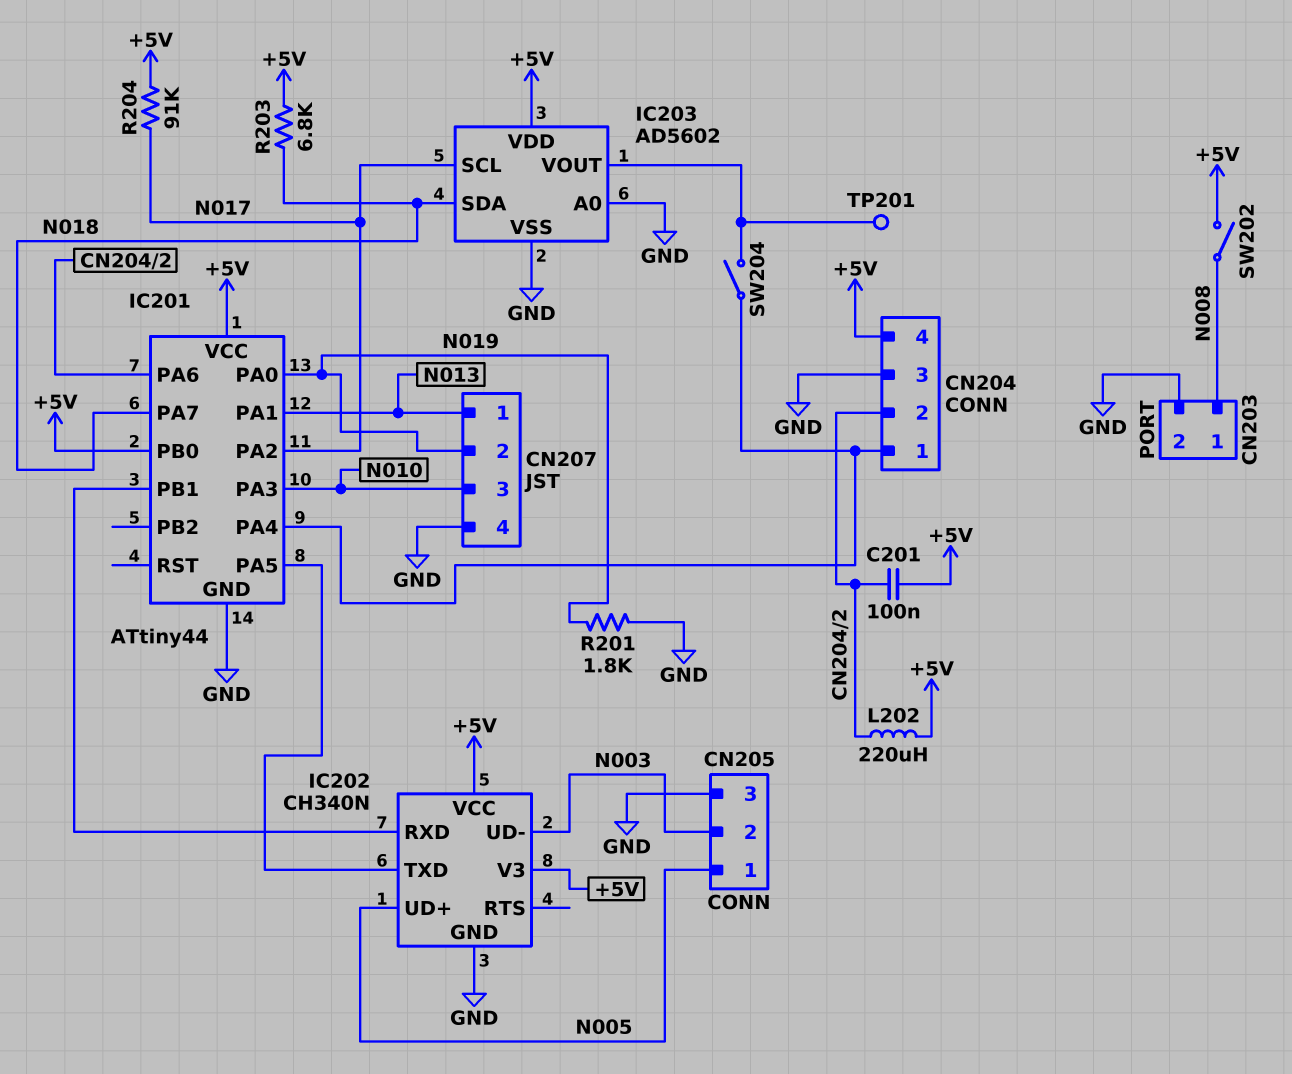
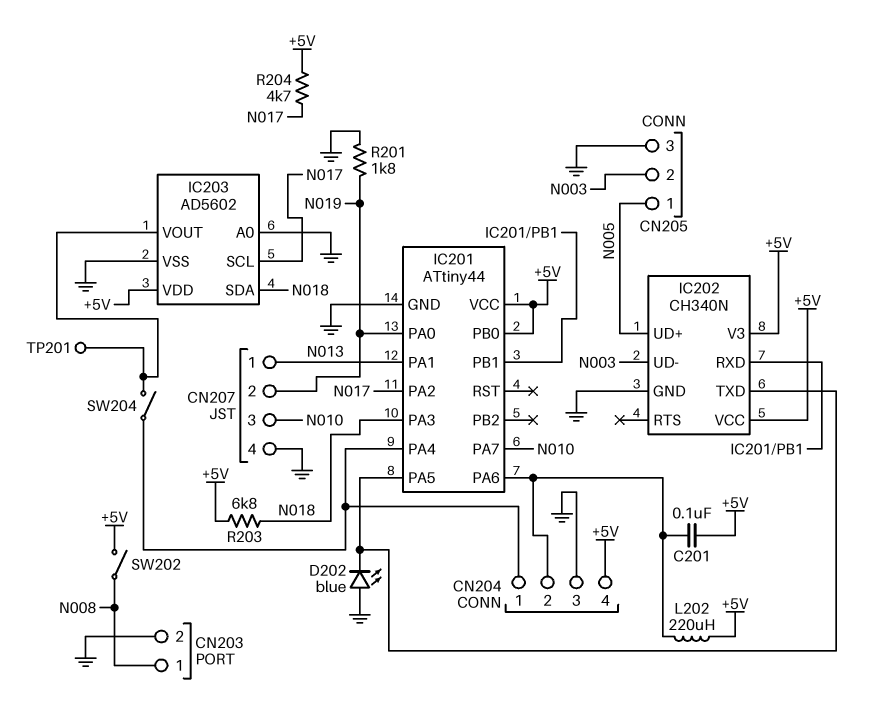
D202: none -> LED blue (A GND, K IC201/PA5)
IC201 pin PA3: N010 -> N018
IC201 pin PA7: N018 -> N010
R204: 91k (+5V, N017) -> 4.7k (+5V, N017)

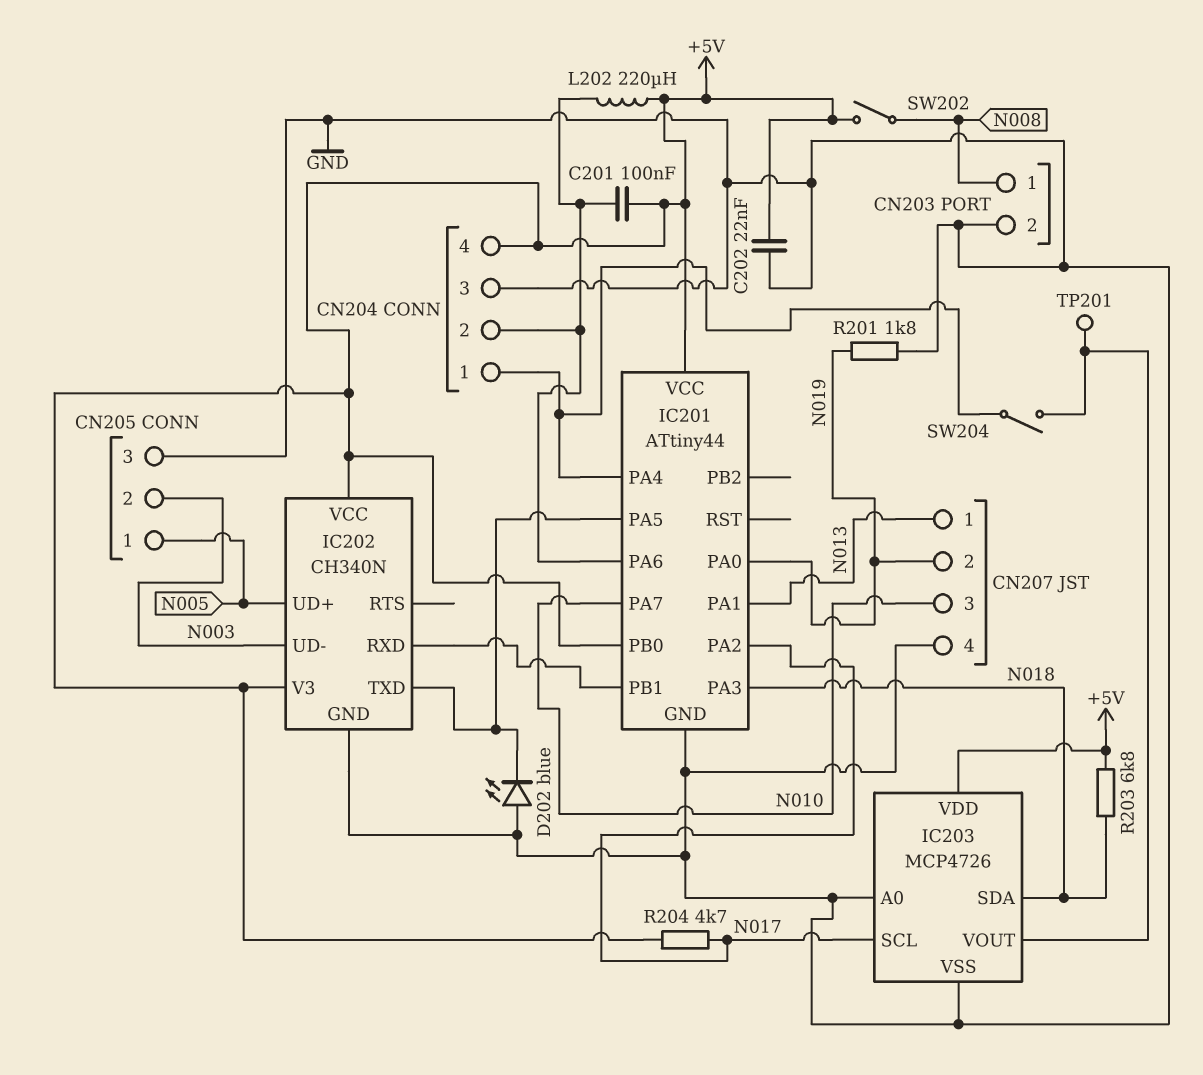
C202: none -> 22nF (+5V, GND)
IC203: AD5602 -> MCP4726

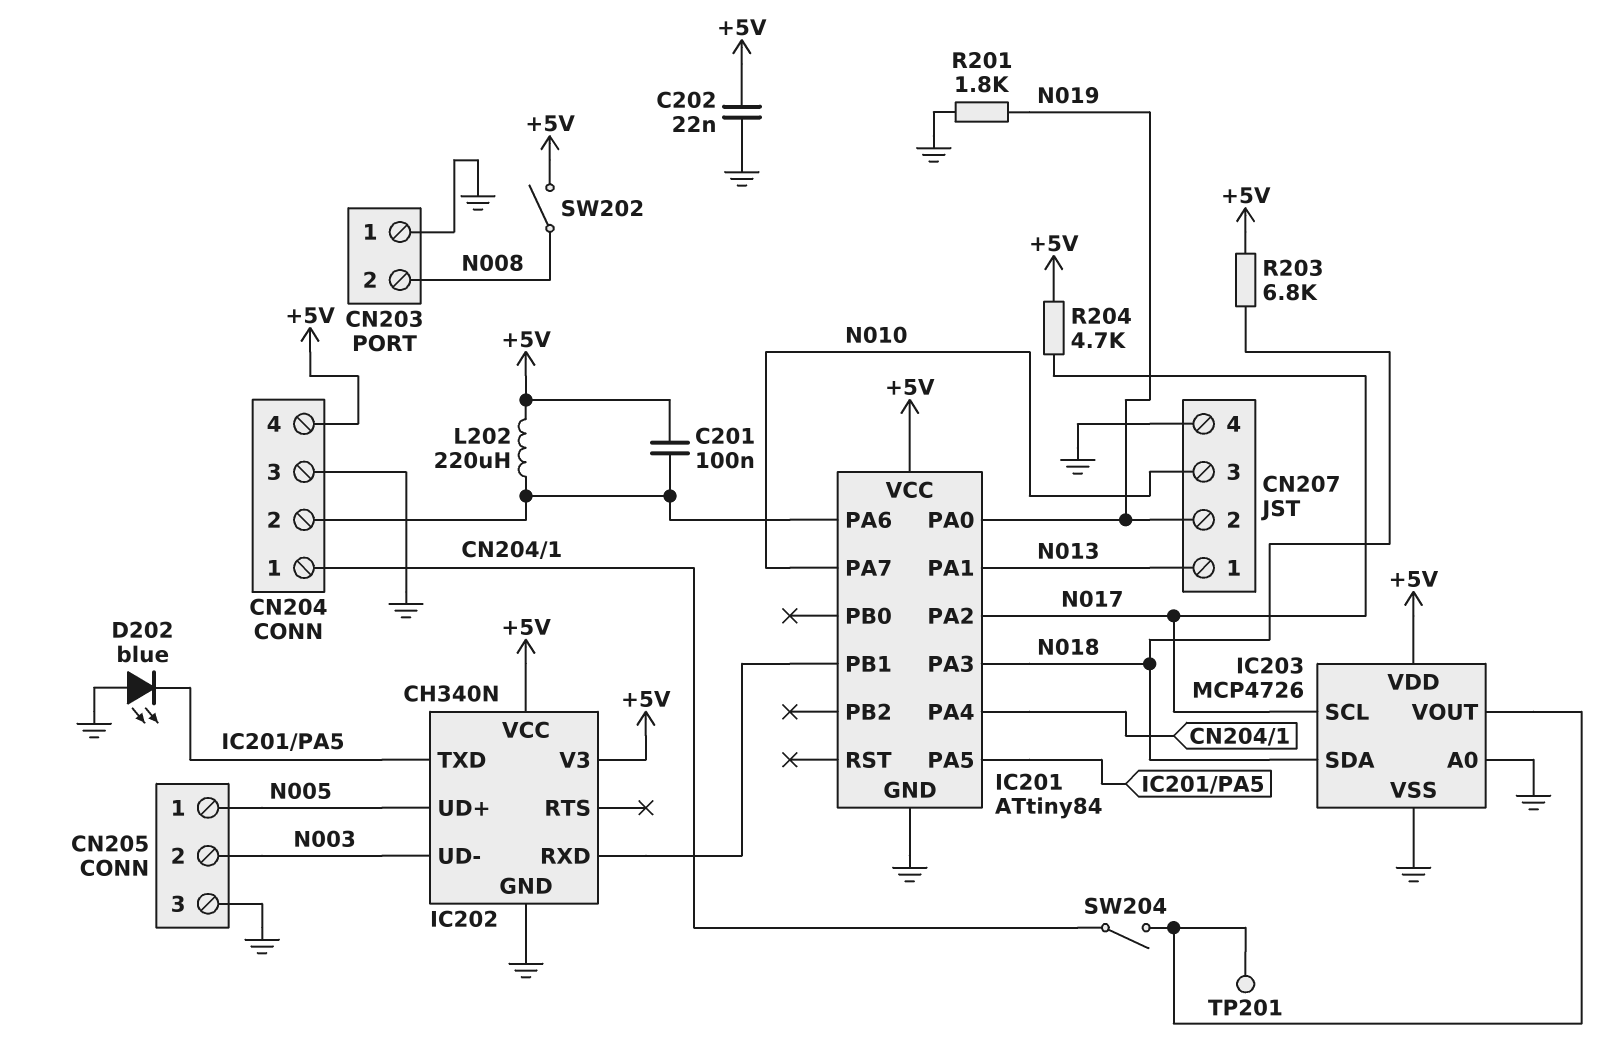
CN203 pin 1: N008 -> GND
CN203 pin 2: GND -> N008
IC201: ATtiny44 -> ATtiny84
IC201 pin PB0: +5V -> none

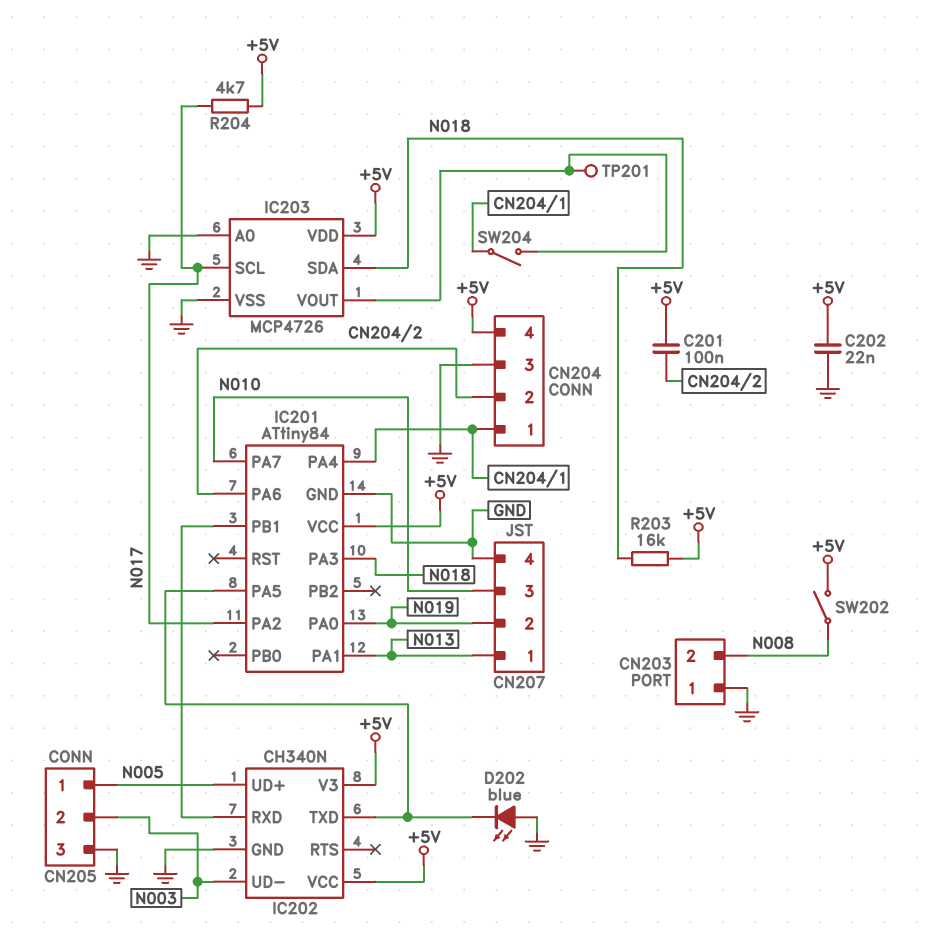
L202: 220uH (+5V, CN204/2) -> none
R201: 1.8k (GND, N019) -> none
R203: 6.8k (+5V, N018) -> 16k (+5V, N018)

